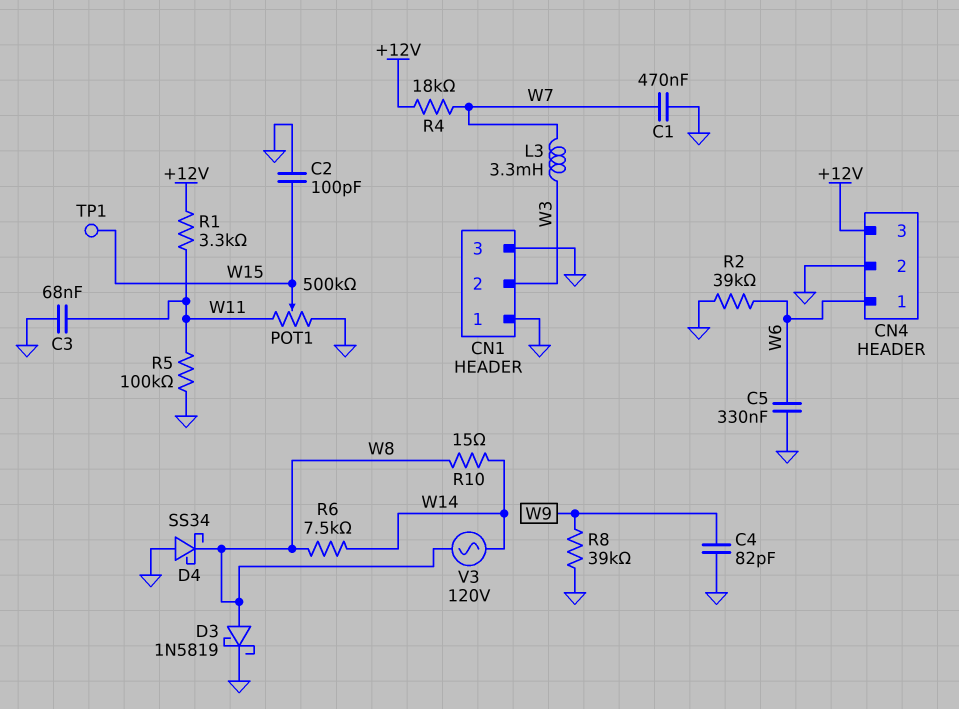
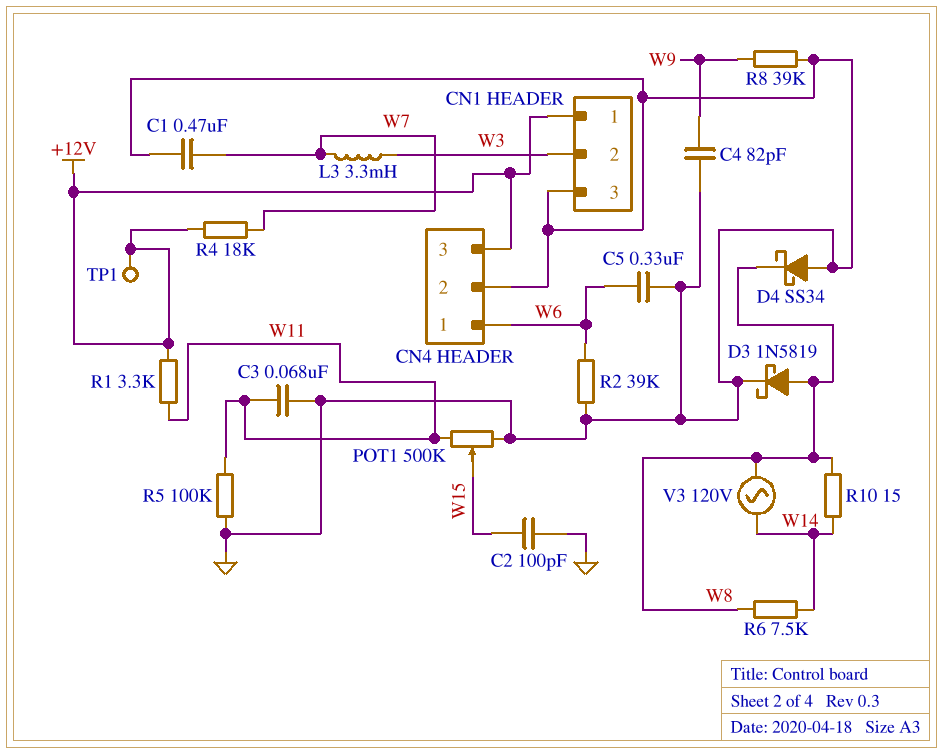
CN1 pin 1: GND -> +12V
TP1: test point (W15) -> test point (+12V)

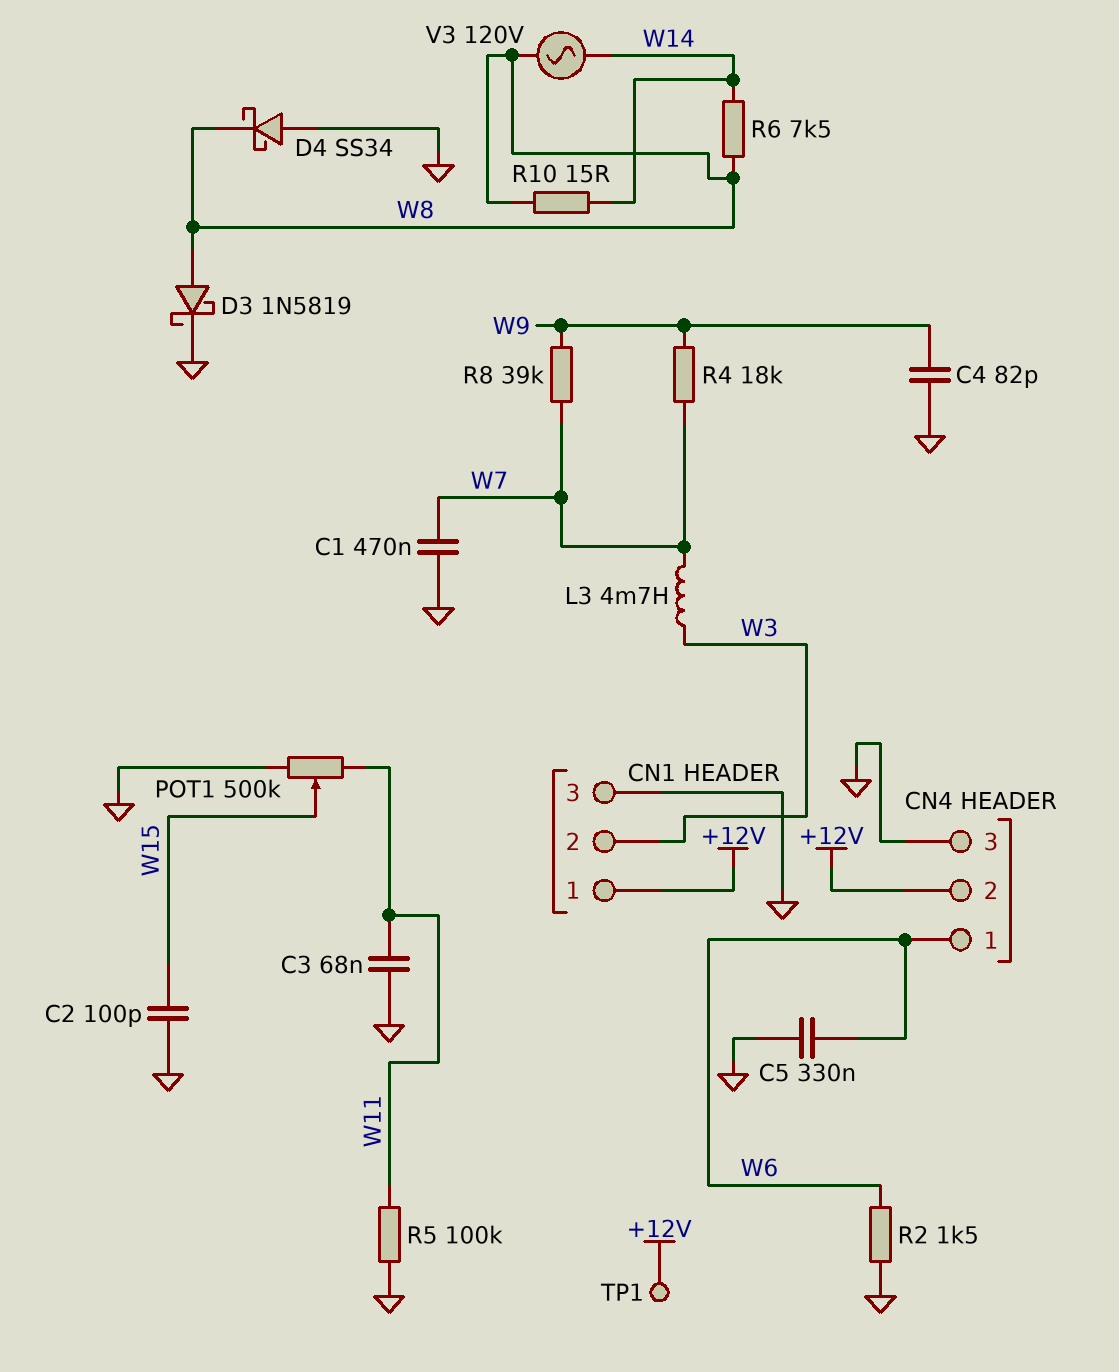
CN4 pin 2: GND -> +12V
CN4 pin 3: +12V -> GND
L3: 3.3mH (W3, W7) -> 4.7mH (W3, W7)
R1: 3.3k (+12V, W11) -> none
R2: 39k (GND, W6) -> 1.5k (GND, W6)
R4: 18k (+12V, W7) -> 18k (W7, W9)
R8: 39k (GND, W9) -> 39k (W7, W9)

